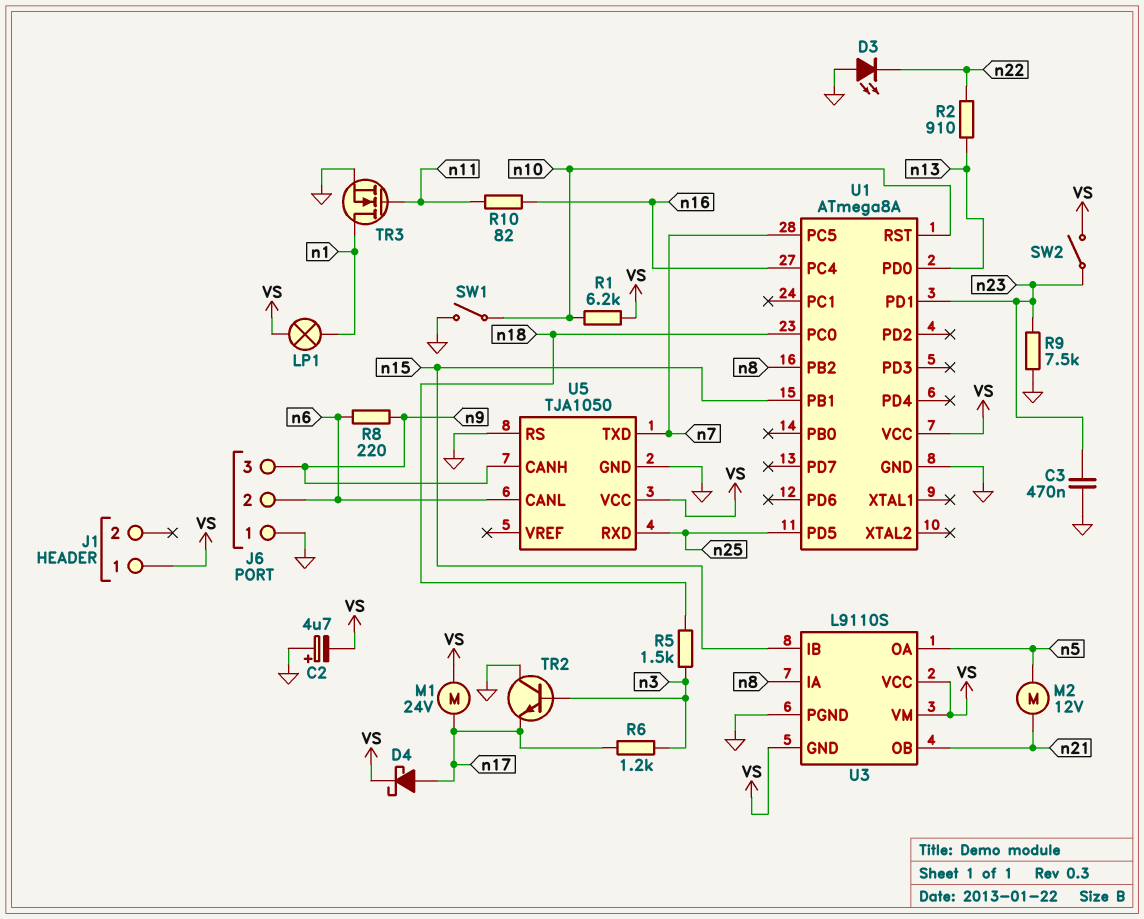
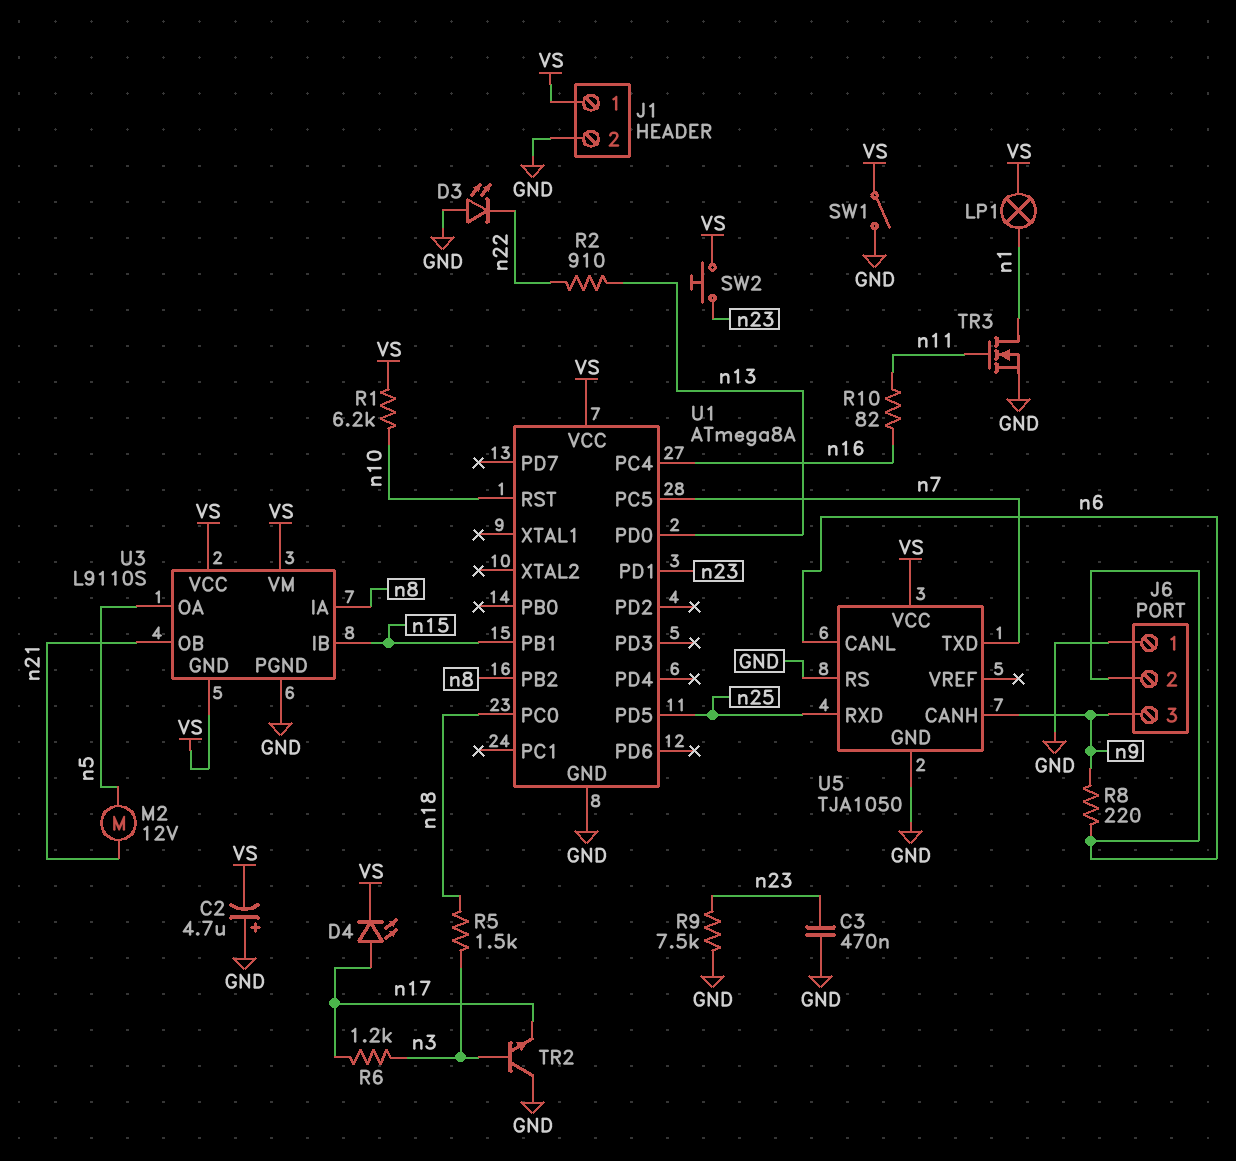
D4: schottky (A n17, K VS) -> LED (A n17, K VS)
J1 pin 2: none -> GND
M1: motor 24V (VS, n17) -> none
SW1: switch (GND, n10) -> switch (GND, VS)
SW2: switch (VS, n23) -> button (VS, n23)

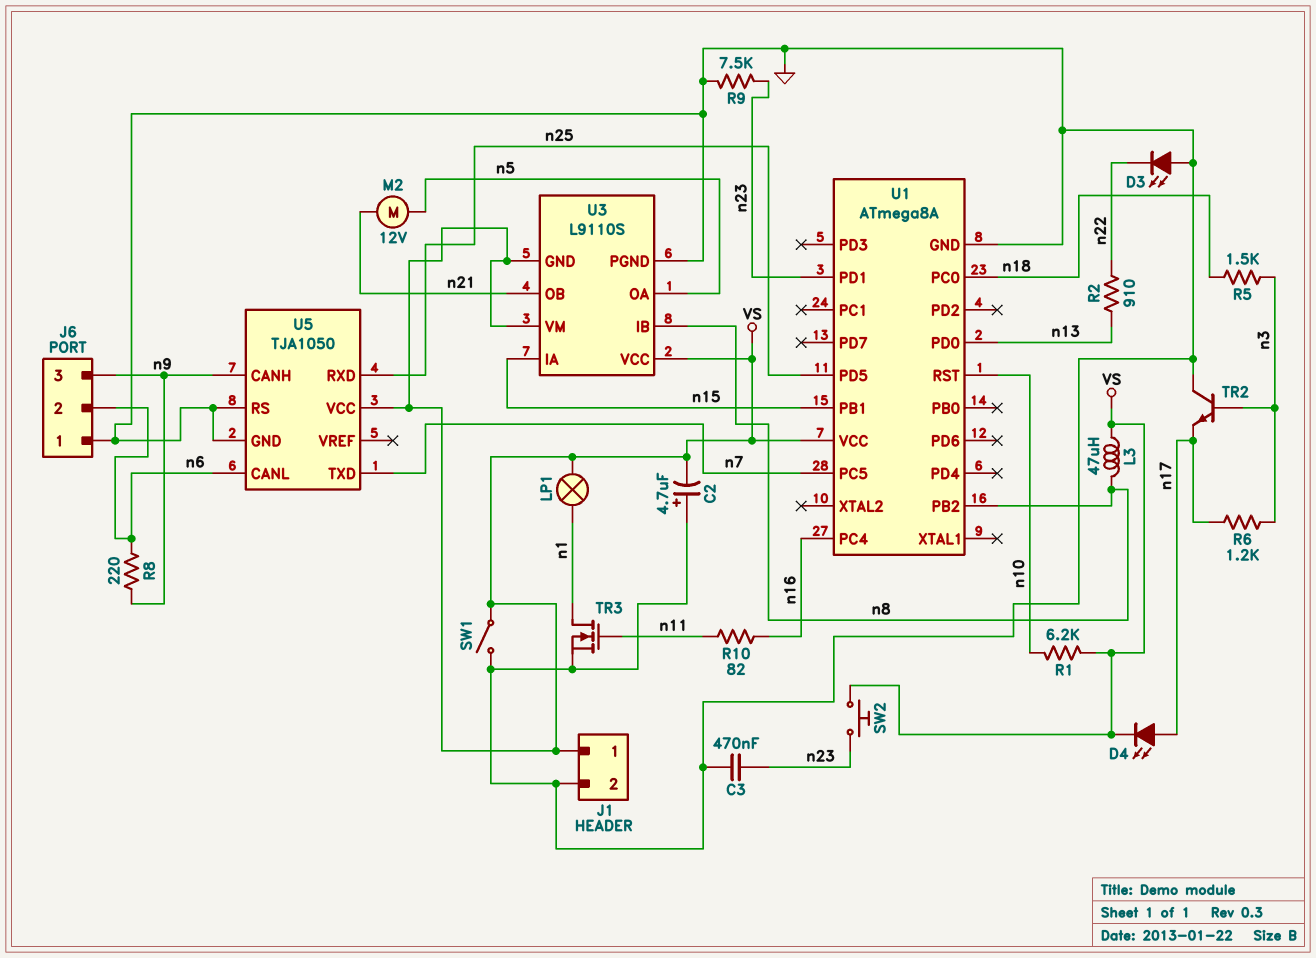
L3: none -> 47uH (VS, n8)
U3 pin IA: n8 -> n15
U3 pin IB: n15 -> n8

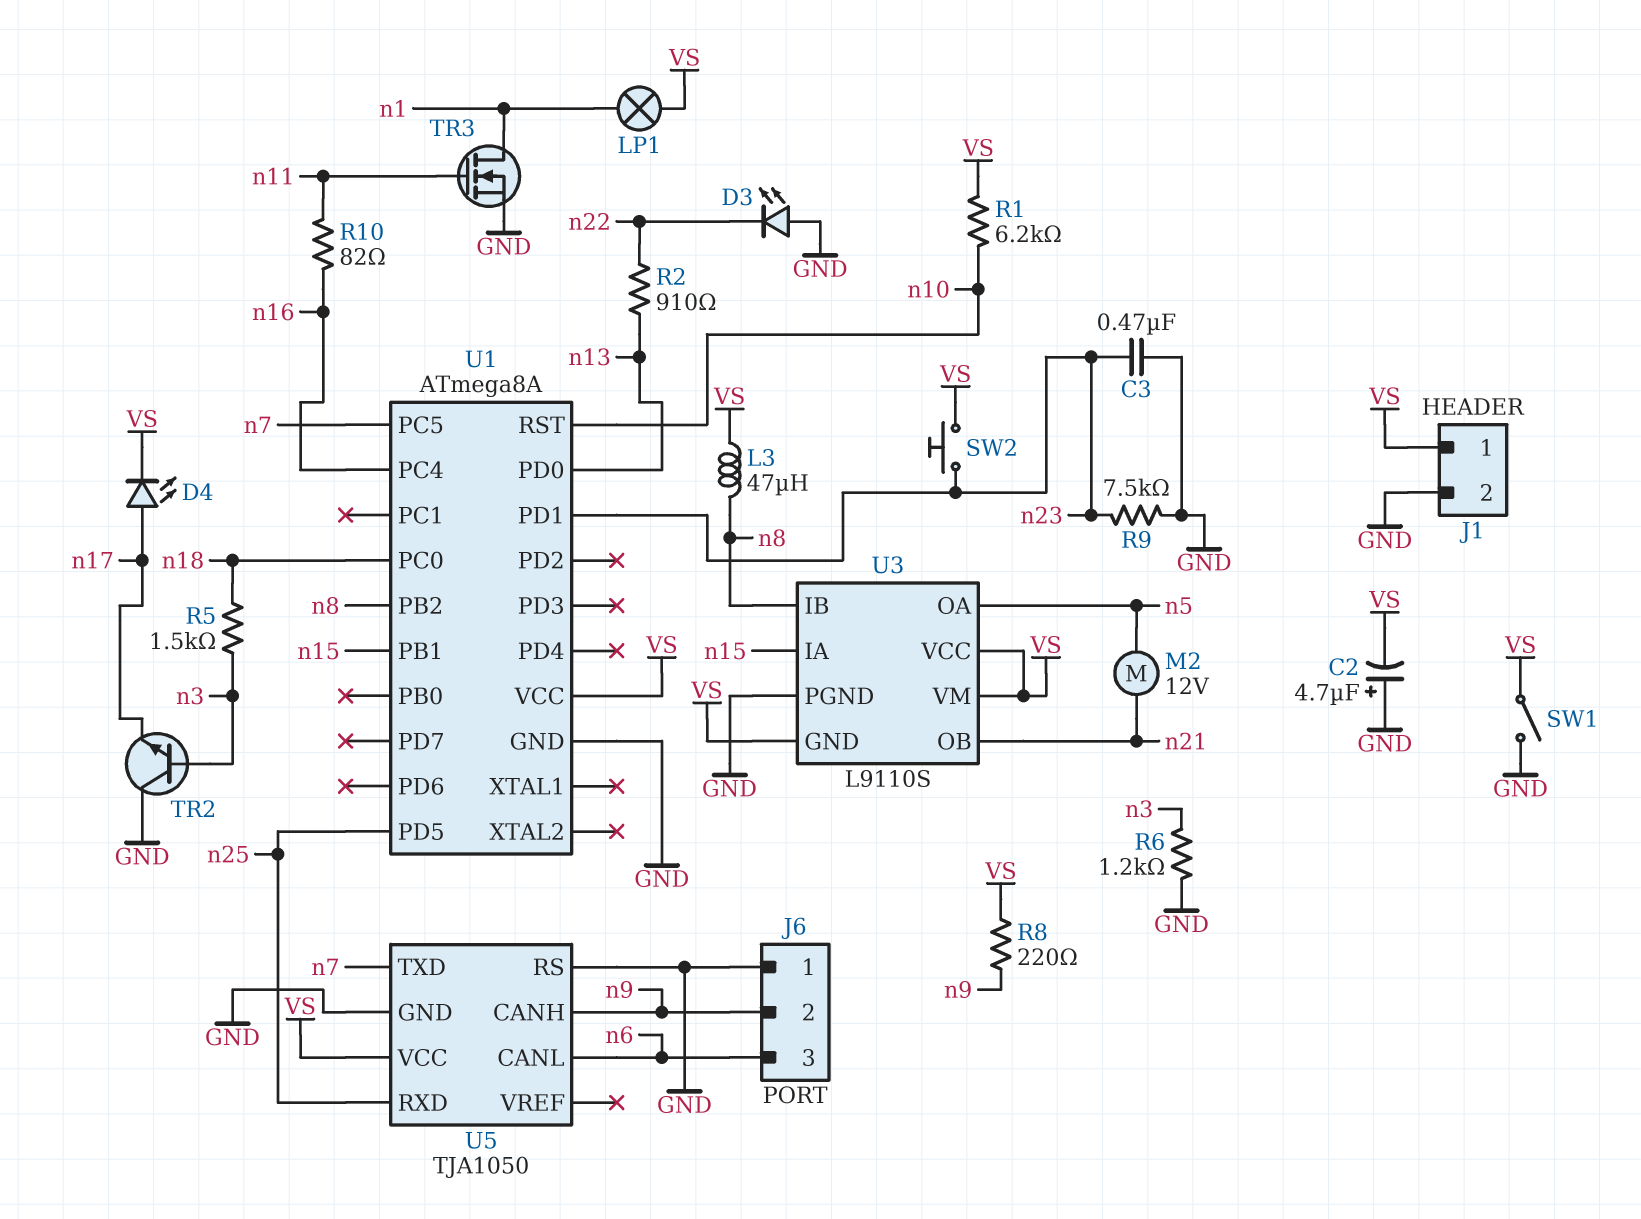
J6 pin 2: n6 -> n9
J6 pin 3: n9 -> n6
R6: 1.2k (n3, n17) -> 1.2k (GND, n3)
R8: 220 (n6, n9) -> 220 (VS, n9)

